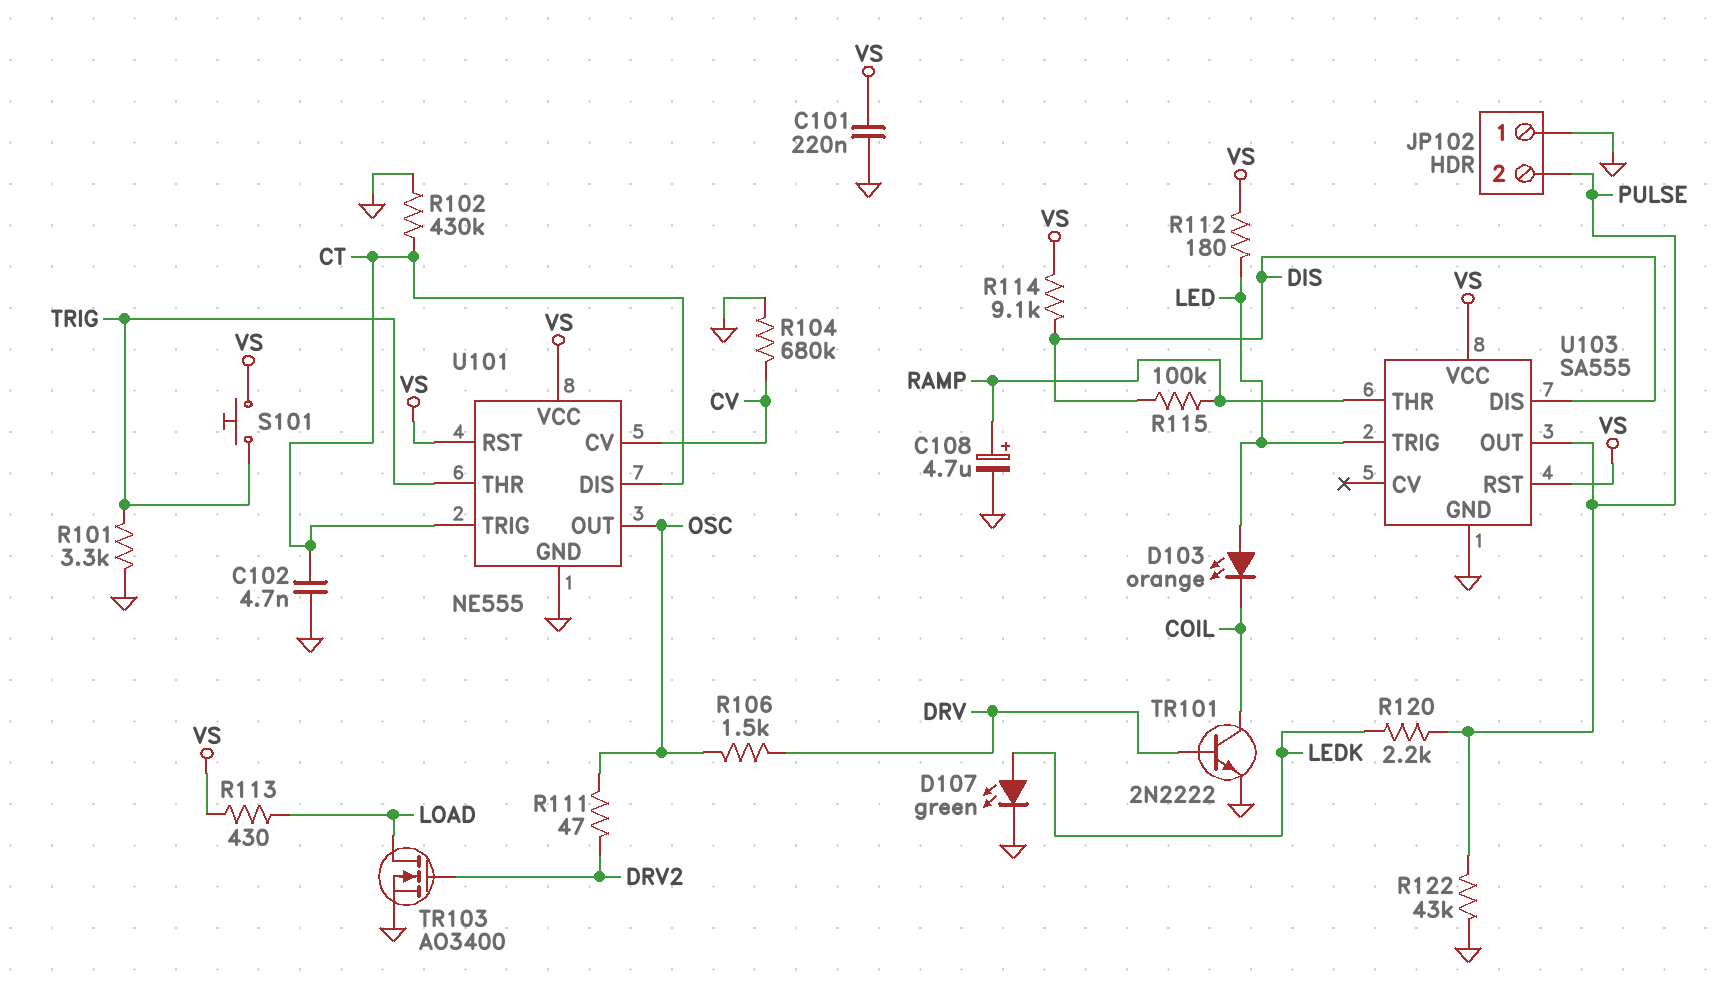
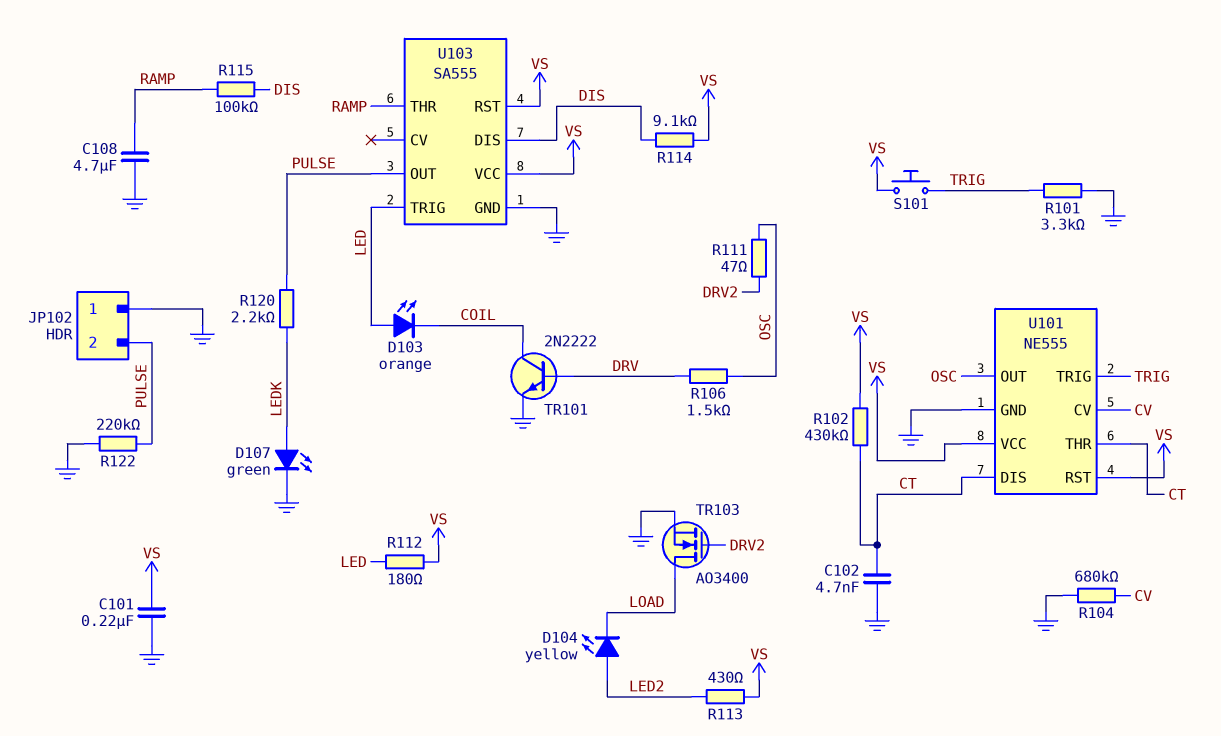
C108: 4.7uF (plus RAMP, minus GND) -> 4.7uF (GND, RAMP)
D104: none -> LED yellow (A LED2, K LOAD)
R102: 430k (CT, GND) -> 430k (CT, VS)
R113: 430 (LOAD, VS) -> 430 (LED2, VS)
R122: 43k (GND, PULSE) -> 220k (GND, PULSE)
U101 pin THR: TRIG -> CT
U101 pin TRIG: CT -> TRIG

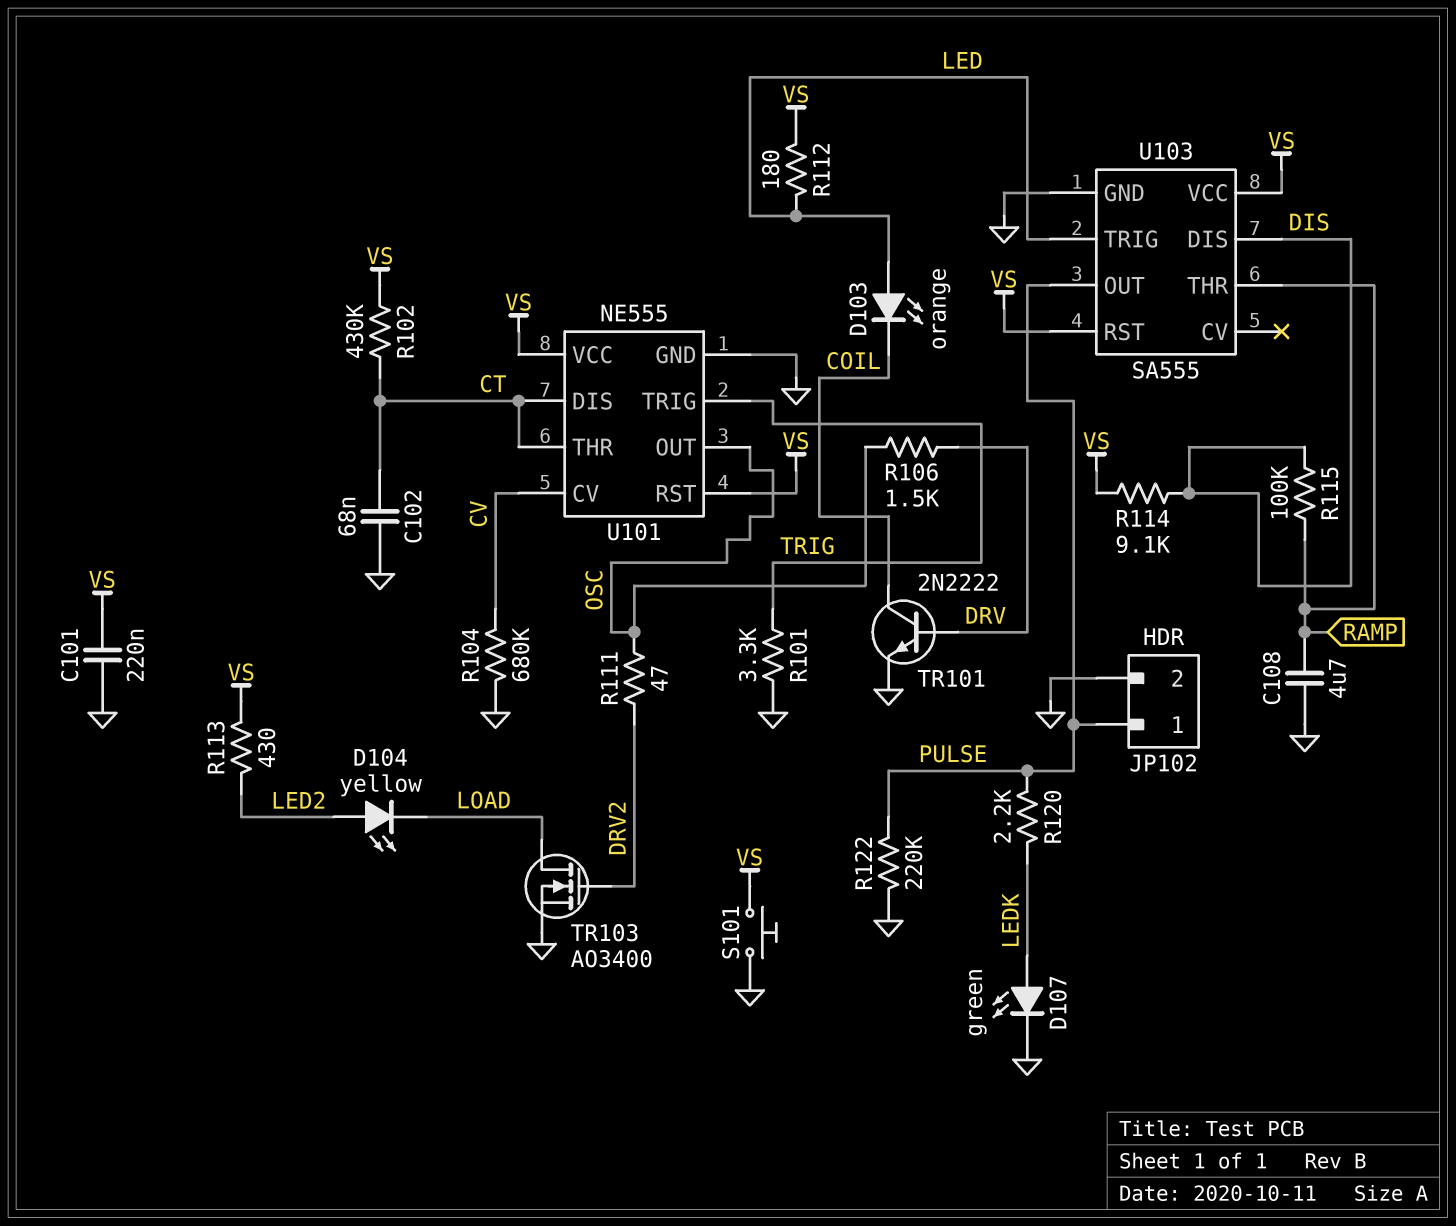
C102: 4.7nF (CT, GND) -> 68nF (CT, GND)
JP102 pin 1: GND -> PULSE
JP102 pin 2: PULSE -> GND
S101: button (TRIG, VS) -> button (GND, VS)

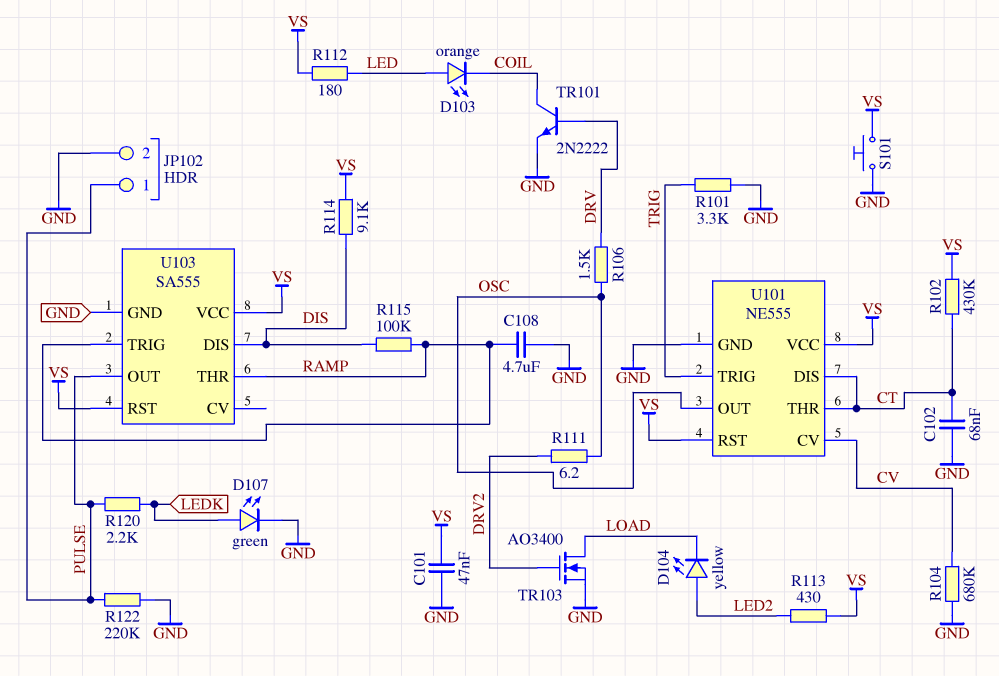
C101: 220nF (GND, VS) -> 47nF (GND, VS)
R111: 47 (DRV2, OSC) -> 6.2 (DRV2, OSC)
U103 pin TRIG: LED -> RAMP

